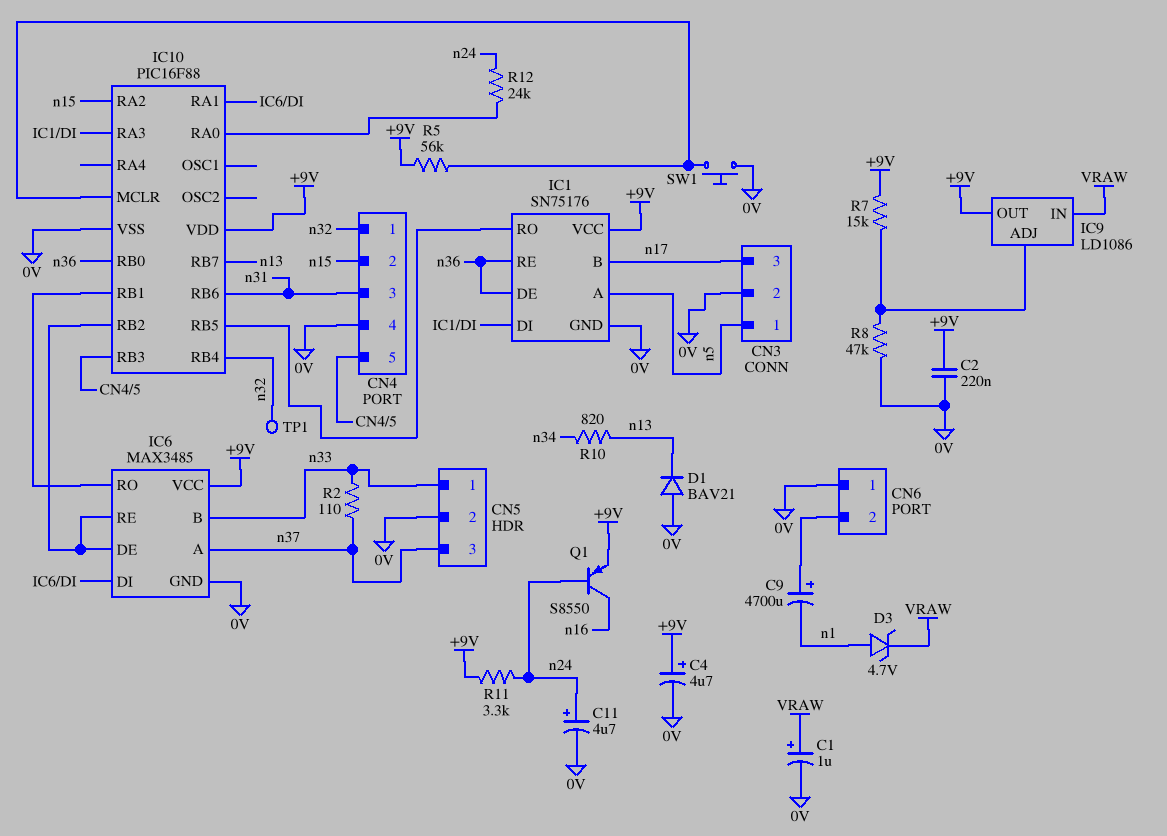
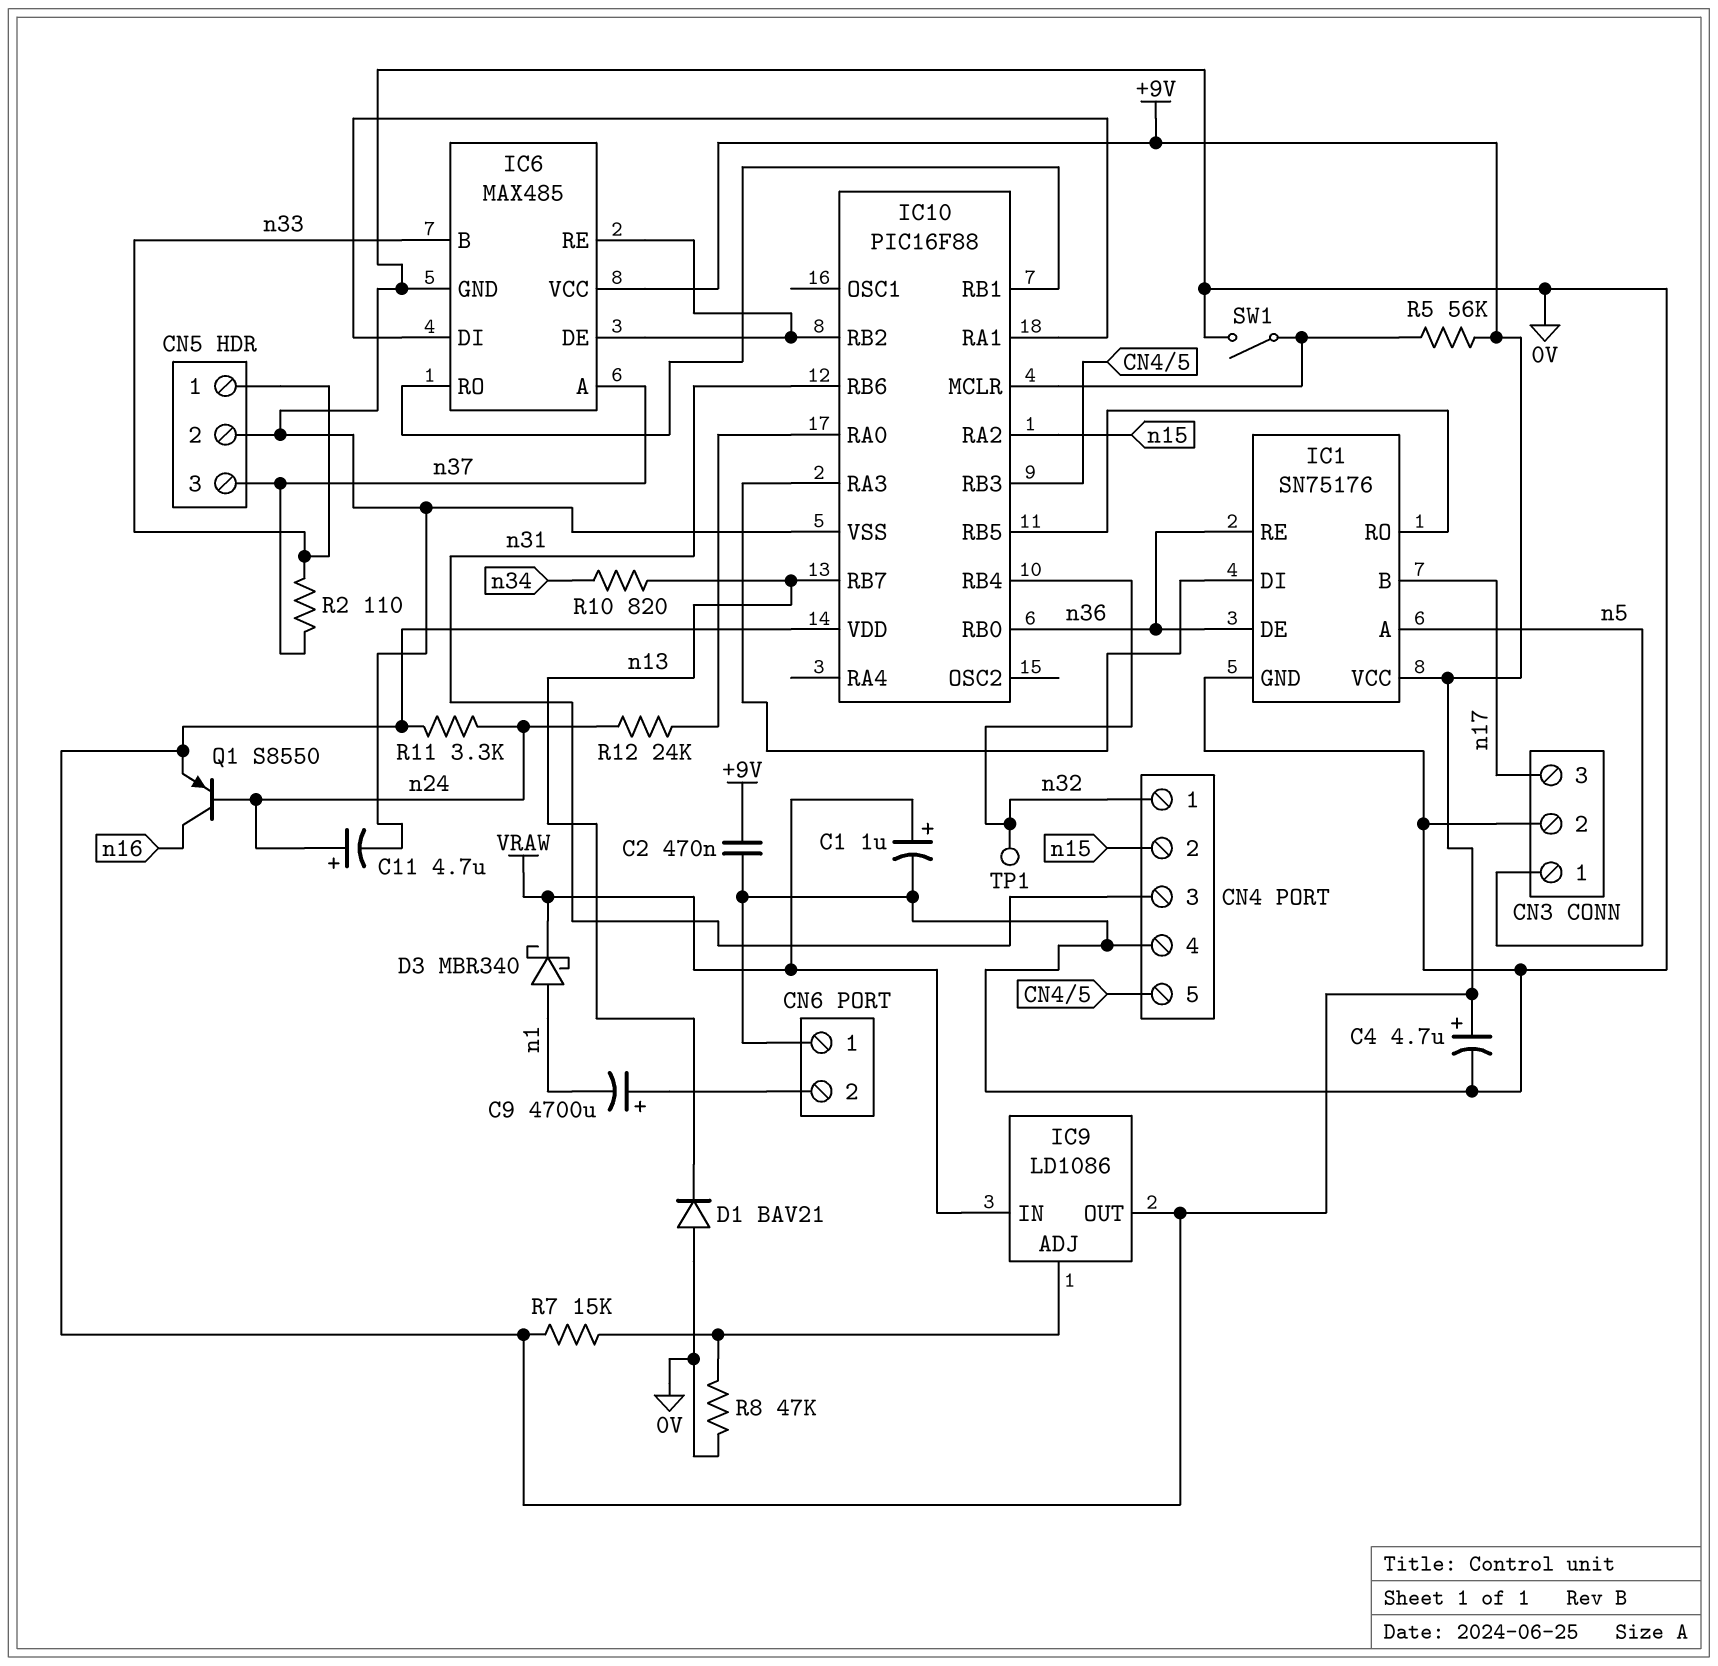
C2: 220nF (+9V, 0V) -> 470nF (+9V, 0V)
D3: zener 4.7V (A n1, K VRAW) -> schottky MBR340 (A n1, K VRAW)
IC6: MAX3485 -> MAX485
SW1: button (0V, IC10/MCLR) -> switch (0V, IC10/MCLR)

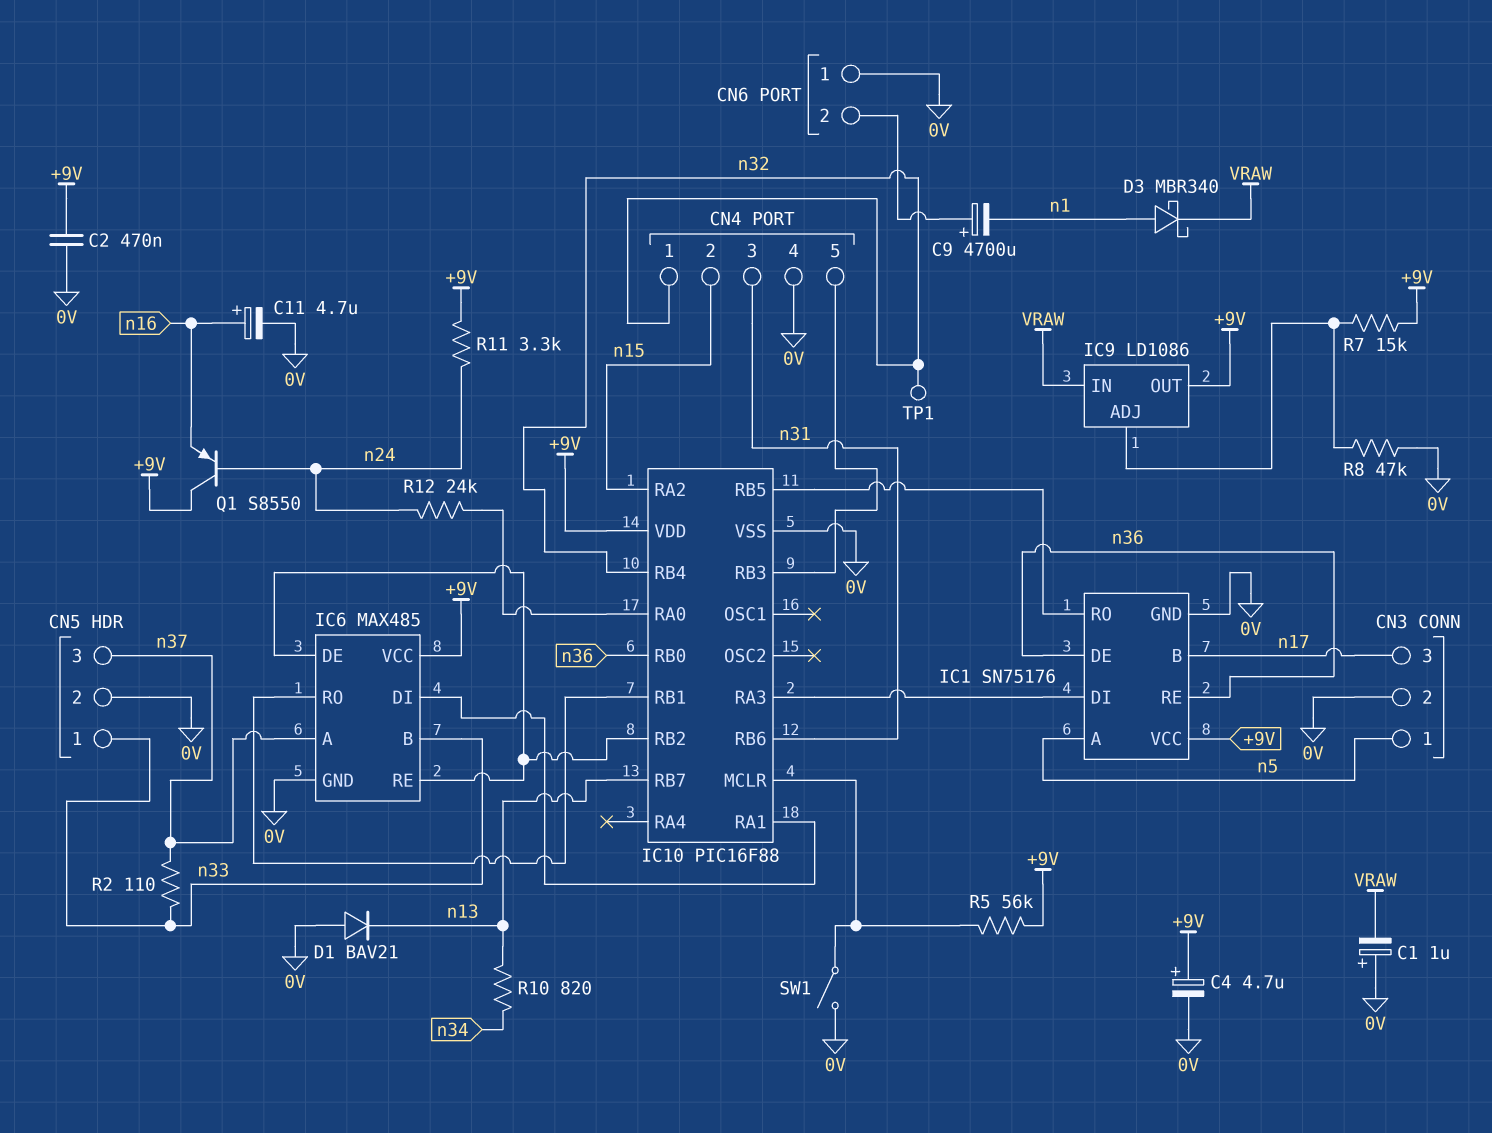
C1: 1uF (plus VRAW, minus 0V) -> 1uF (plus 0V, minus VRAW)
C11: 4.7uF (plus n24, minus 0V) -> 4.7uF (plus n16, minus 0V)
Q1: PNP S8550 (B n24, C n16, E +9V) -> PNP S8550 (B n24, C +9V, E n16)

